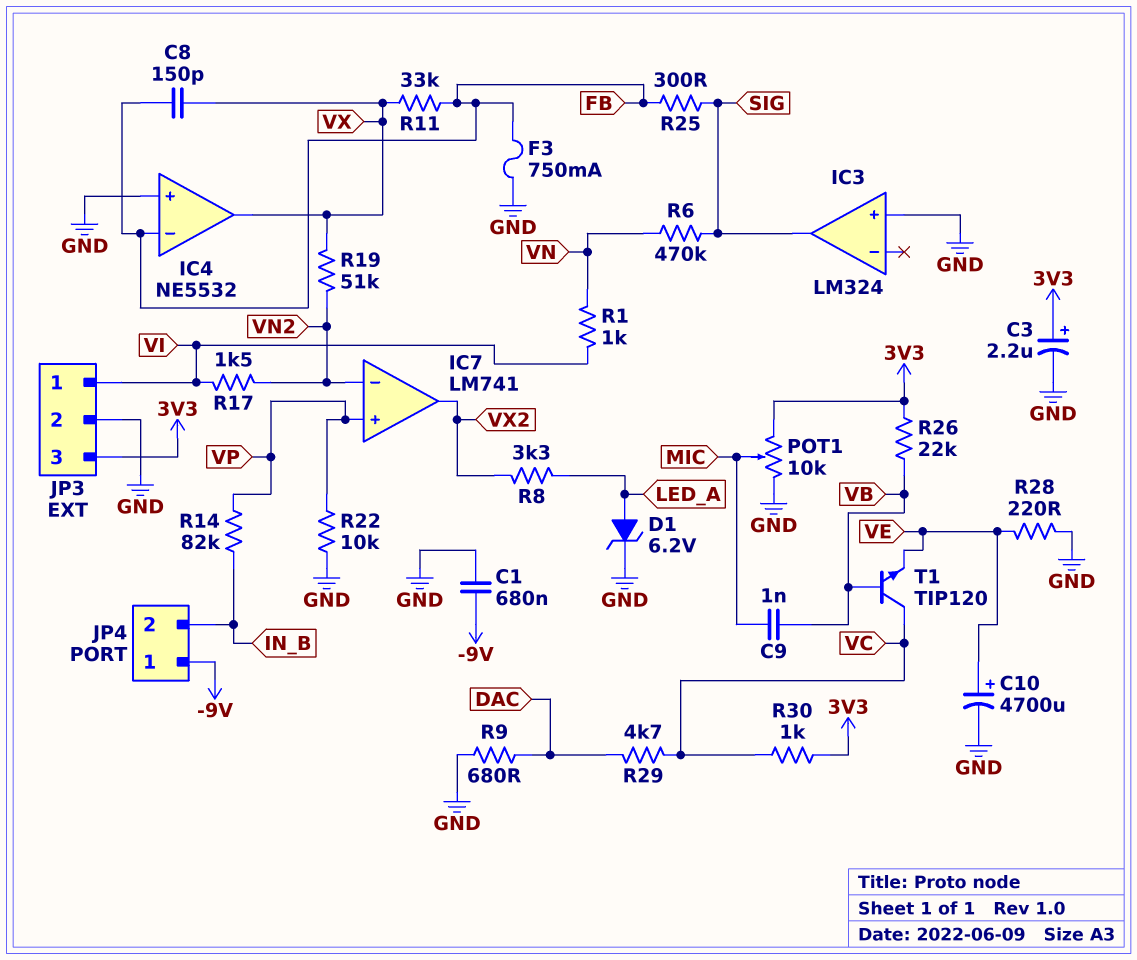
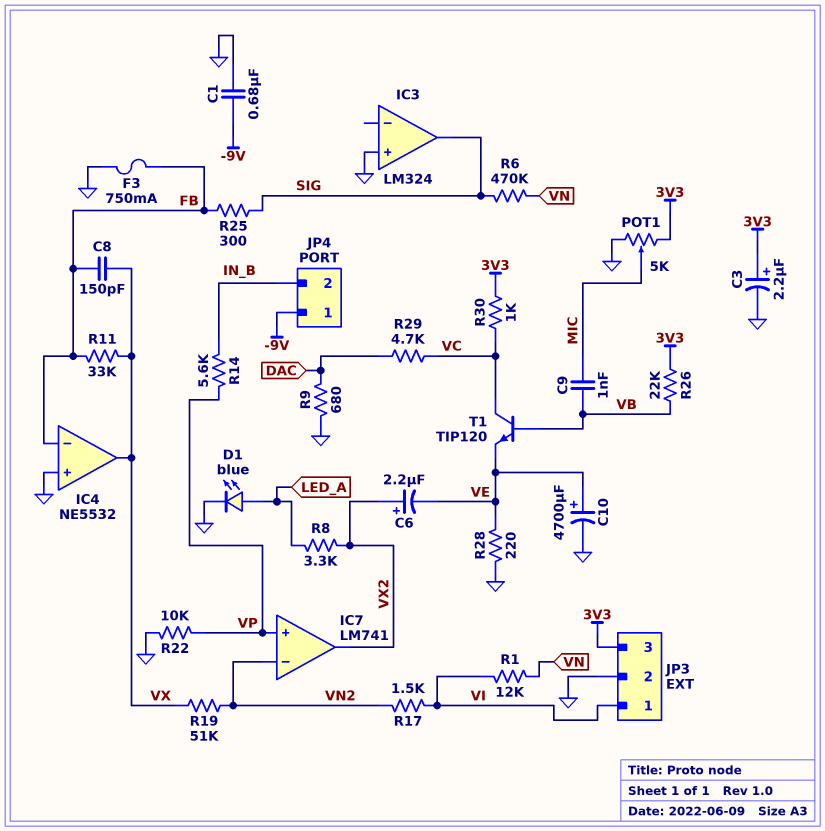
C6: none -> 2.2uF (plus VX2, minus VE)
D1: zener 6.2V (A LED_A, K GND) -> LED blue (A LED_A, K GND)
POT1: 10k (3V3, GND, wiper MIC) -> 5k (3V3, GND, wiper MIC)
R1: 1k (VI, VN) -> 12k (VI, VN)
R14: 82k (IN_B, VP) -> 5.6k (IN_B, VP)

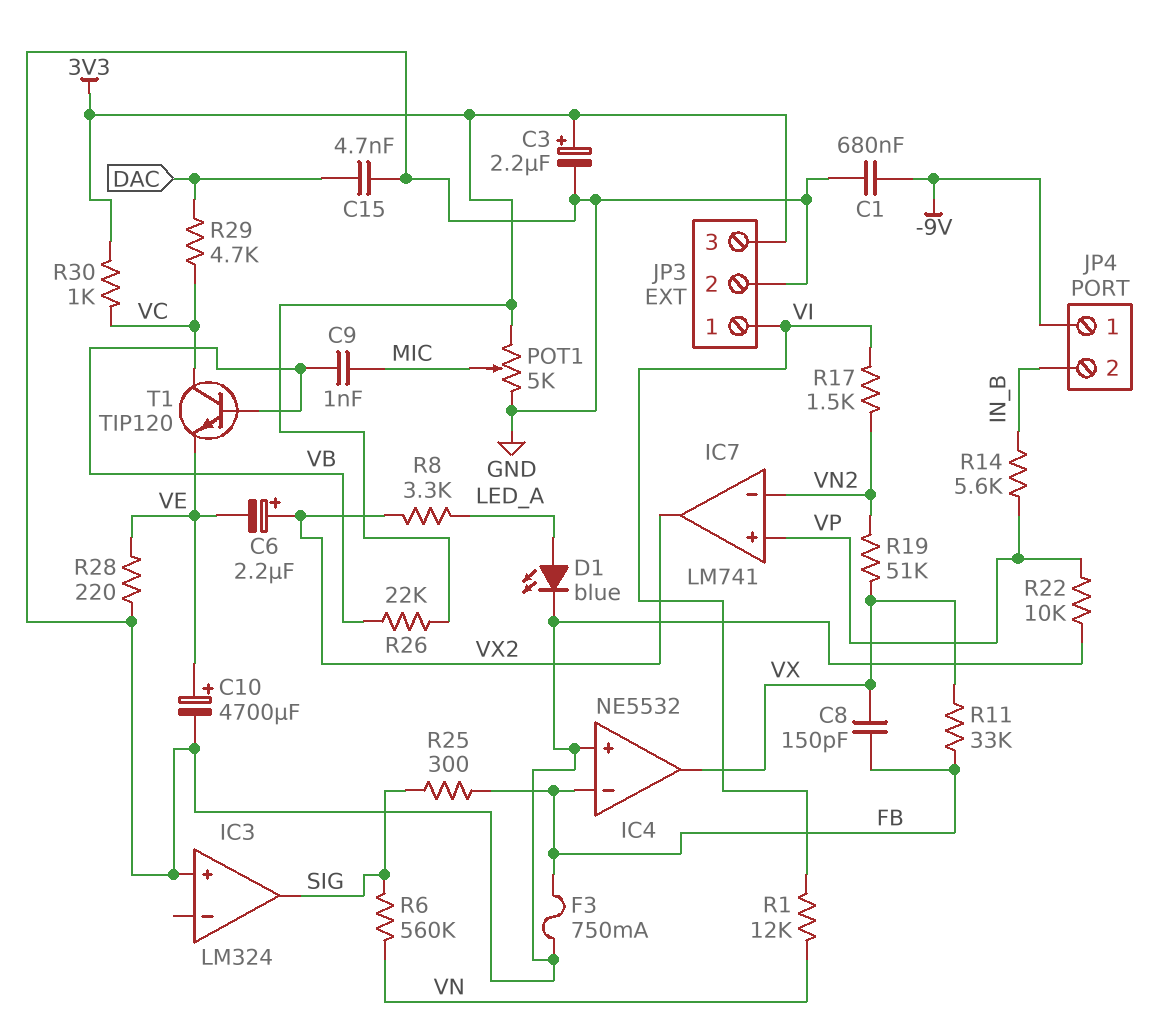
C15: none -> 4.7nF (DAC, GND)
R6: 470k (SIG, VN) -> 560k (SIG, VN)
R9: 680 (DAC, GND) -> none

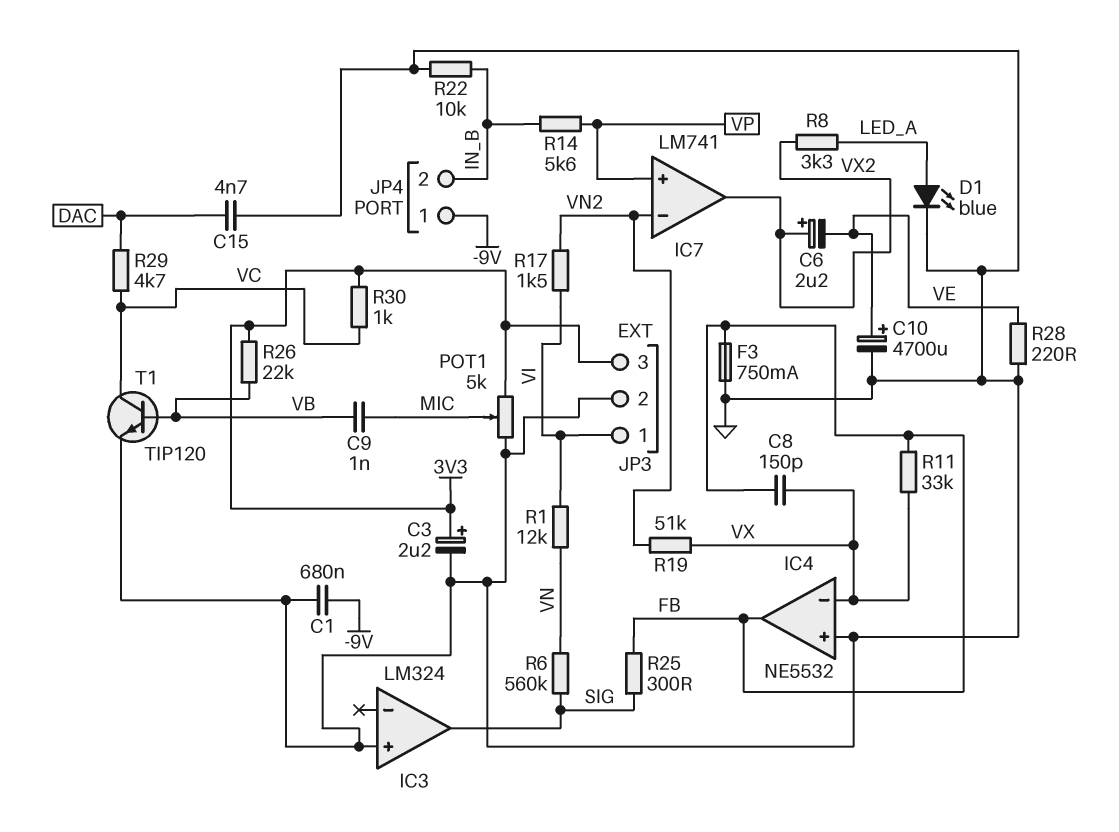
IC4 pin in-: FB -> VX
IC4 pin out: VX -> FB
R22: 10k (GND, VP) -> 10k (GND, IN_B)
T1: NPN TIP120 (B VB, C VC, E VE) -> NPN TIP120 (B VB, C VC, E GND)

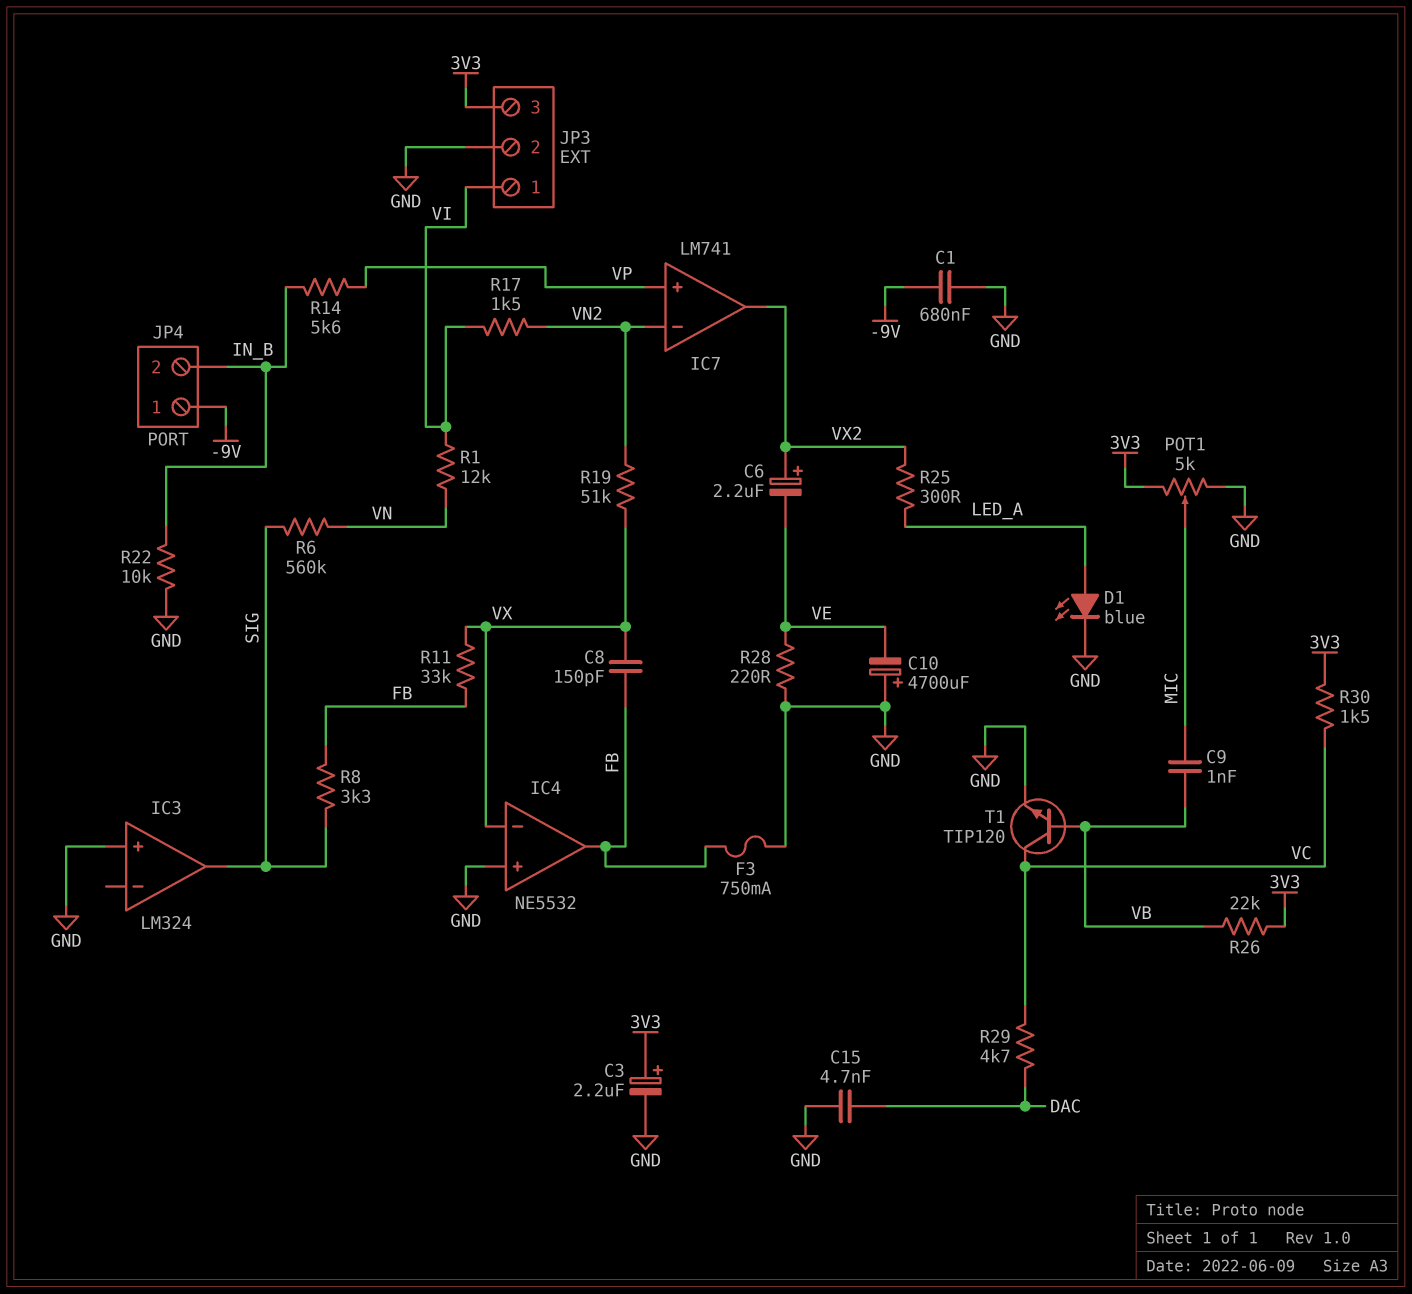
C10: 4700uF (plus VE, minus GND) -> 4700uF (plus GND, minus VE)
R8: 3.3k (LED_A, VX2) -> 3.3k (FB, SIG)
R25: 300 (FB, SIG) -> 300 (LED_A, VX2)
R30: 1k (3V3, VC) -> 1.5k (3V3, VC)

